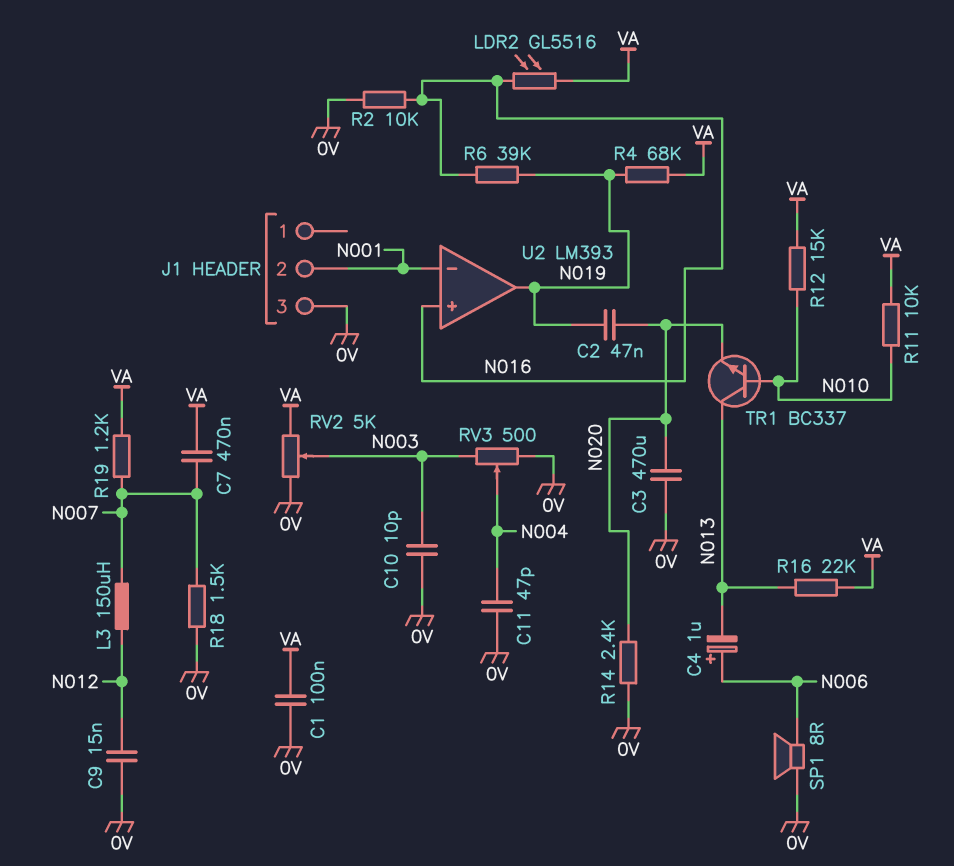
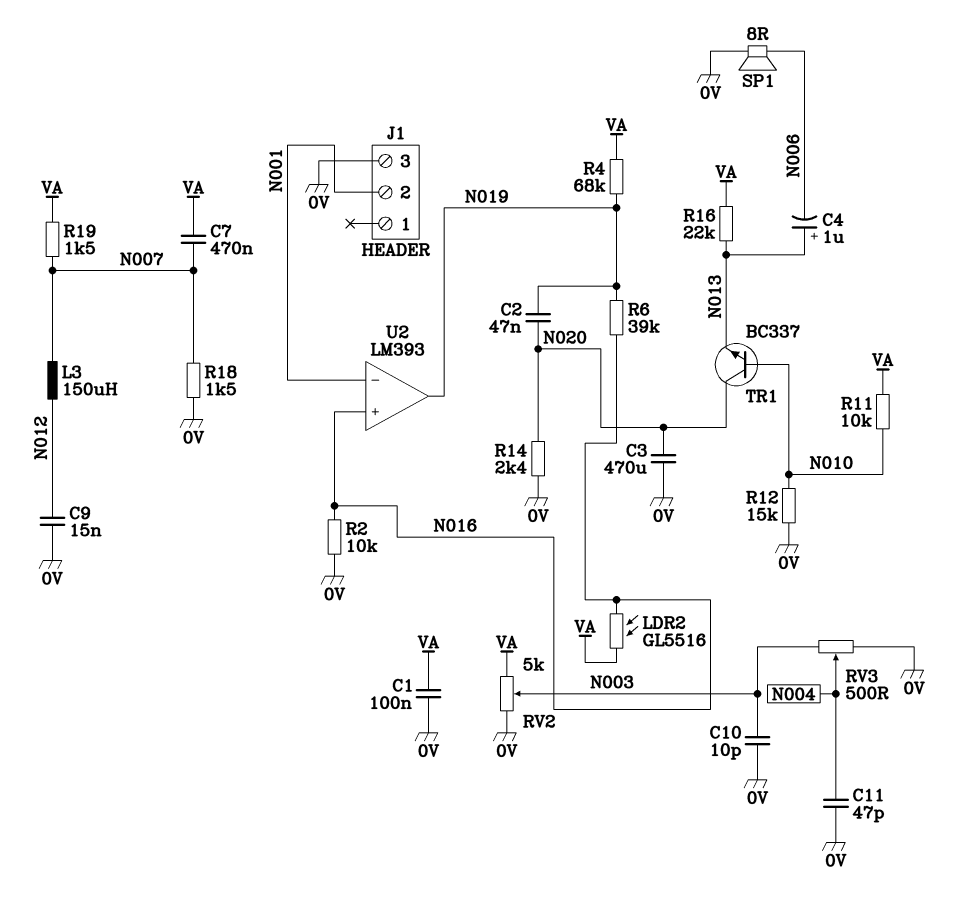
C4: 1uF (plus N006, minus N013) -> 1uF (plus N013, minus N006)
R12: 15k (N010, VA) -> 15k (0V, N010)
R19: 1.2k (N007, VA) -> 1.5k (N007, VA)
TR1: NPN BC337 (B N010, C N013, E N020) -> NPN BC337 (B N010, C N020, E N013)

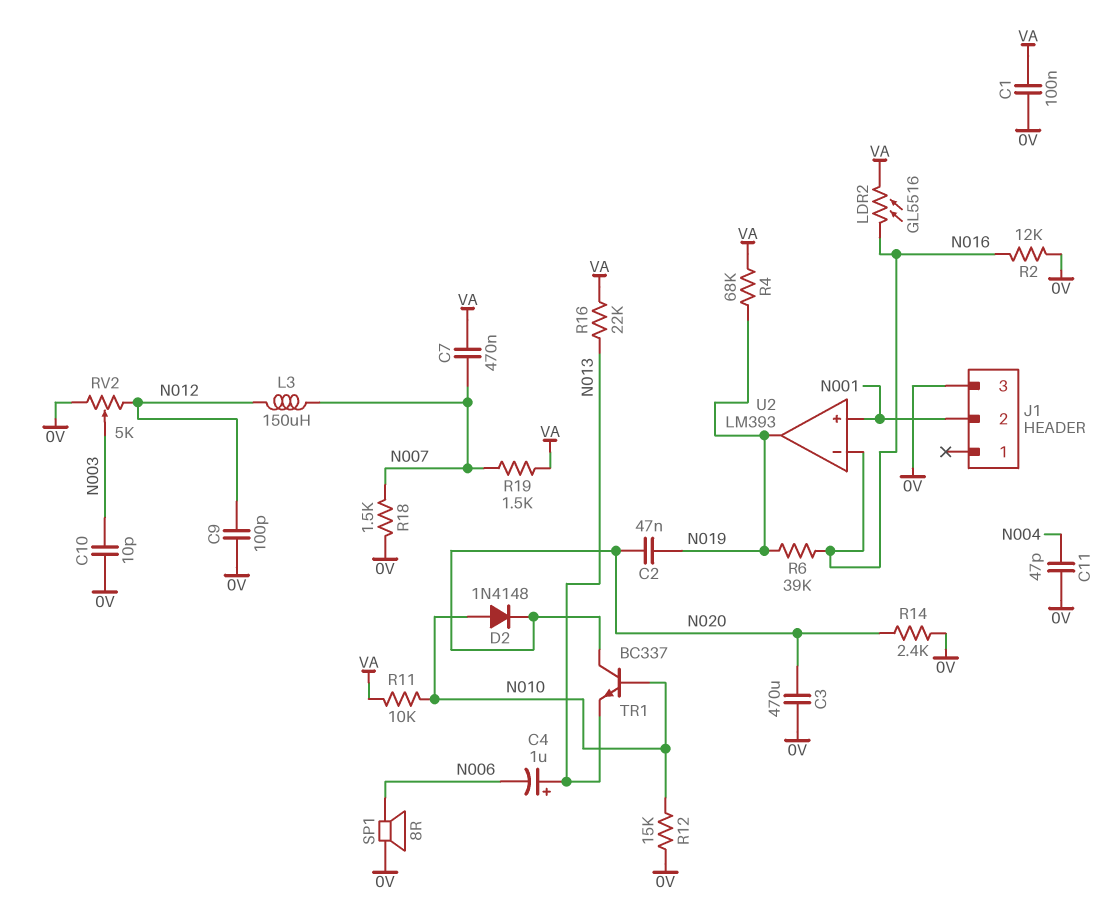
C9: 15nF (0V, N012) -> 100pF (0V, N012)
D2: none -> diode 1N4148 (A N010, K N020)
R2: 10k (0V, N016) -> 12k (0V, N016)
RV2: 5k (0V, VA, wiper N003) -> 5k (0V, N012, wiper N003)
RV3: 500 (0V, N003, wiper N004) -> none
U2 pin in+: N016 -> N001
U2 pin in-: N001 -> N016

